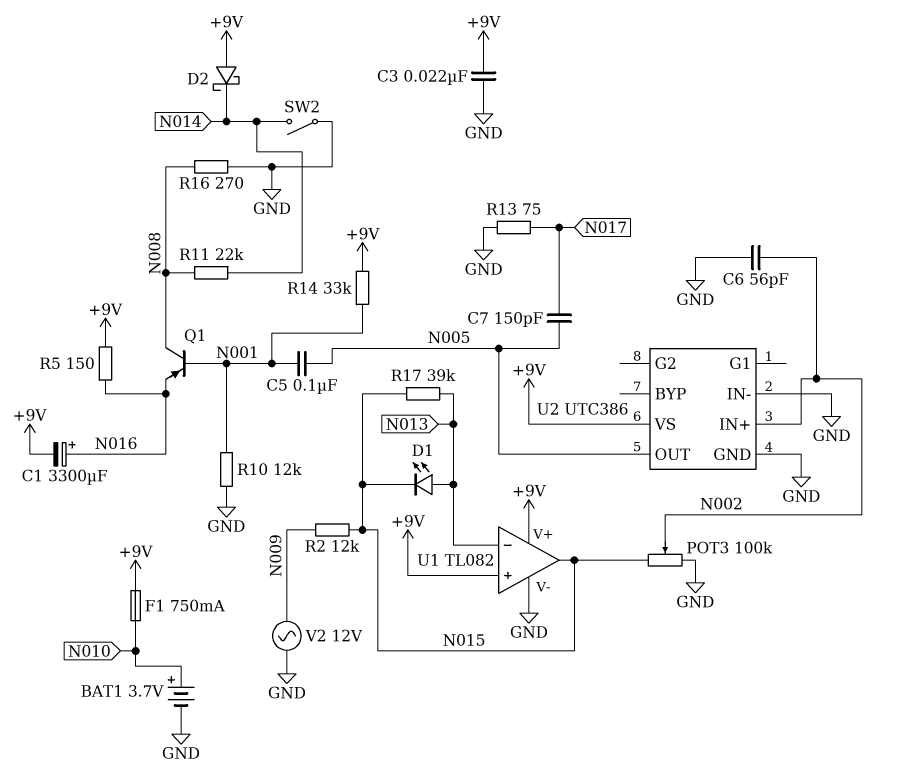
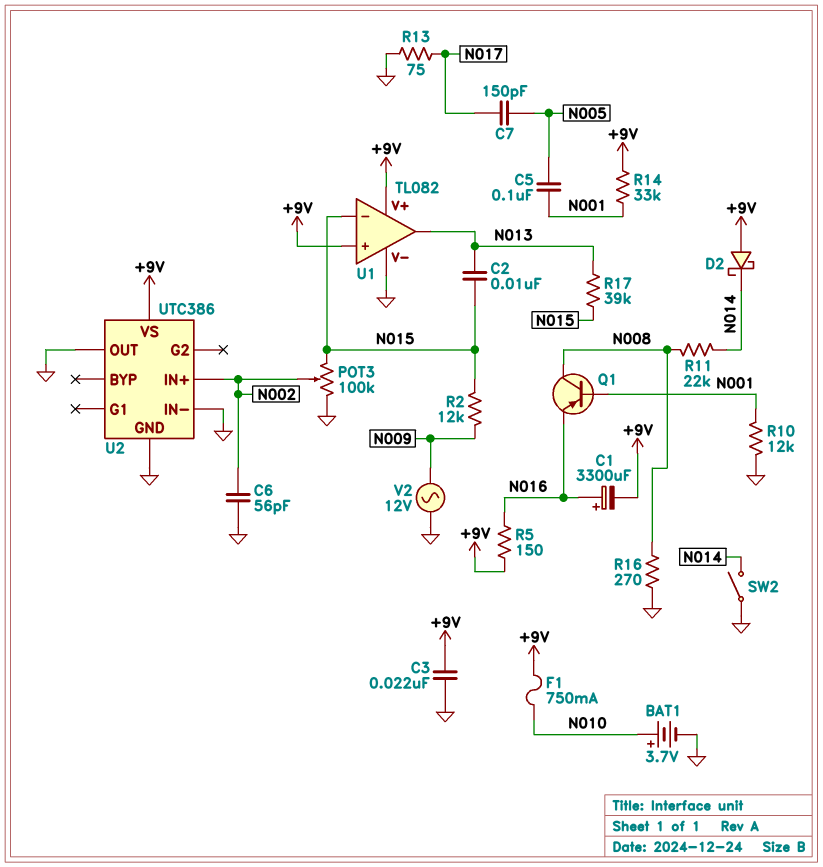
C2: none -> 10nF (N013, N015)
D1: LED (A N013, K N015) -> none
U1 pin in-: N013 -> N015
U1 pin out: N015 -> N013
U2 pin OUT: N005 -> GND

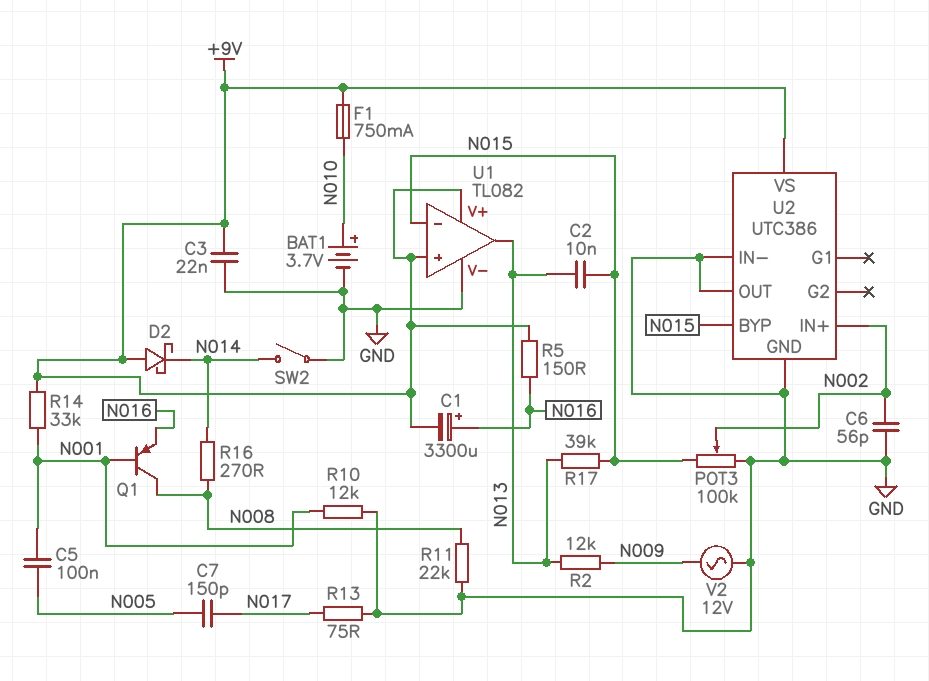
R2: 12k (N009, N015) -> 12k (N009, N013)
R11: 22k (N008, N014) -> 22k (GND, N008)
R16: 270 (GND, N008) -> 270 (N008, N014)
U2 pin BYP: none -> N015

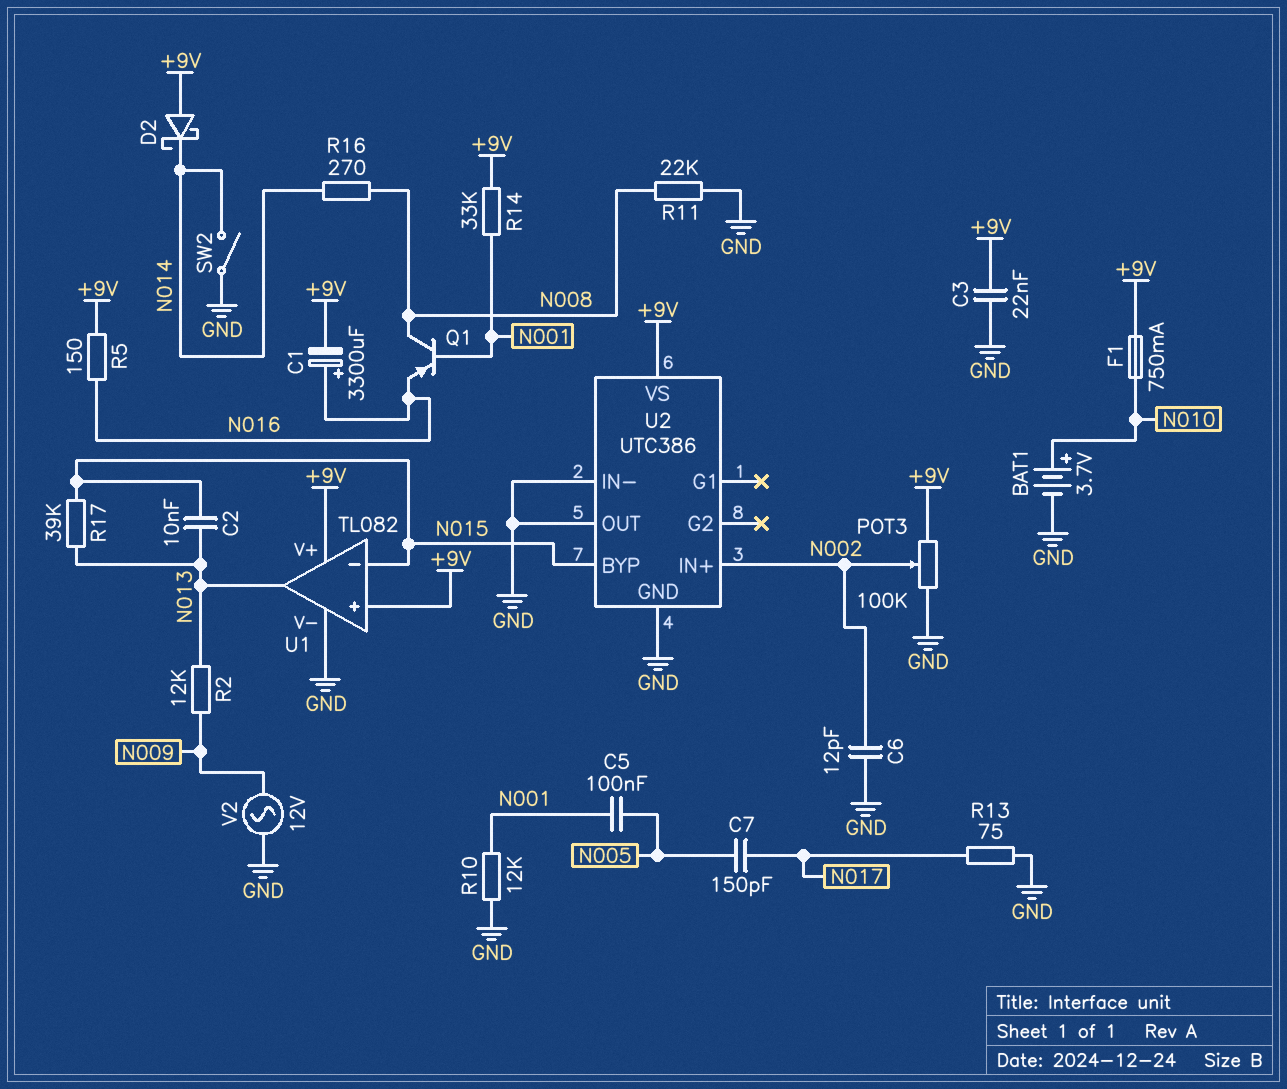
C6: 56pF (GND, N002) -> 12pF (GND, N002)
POT3: 100k (GND, N015, wiper N002) -> 100k (+9V, GND, wiper N002)

